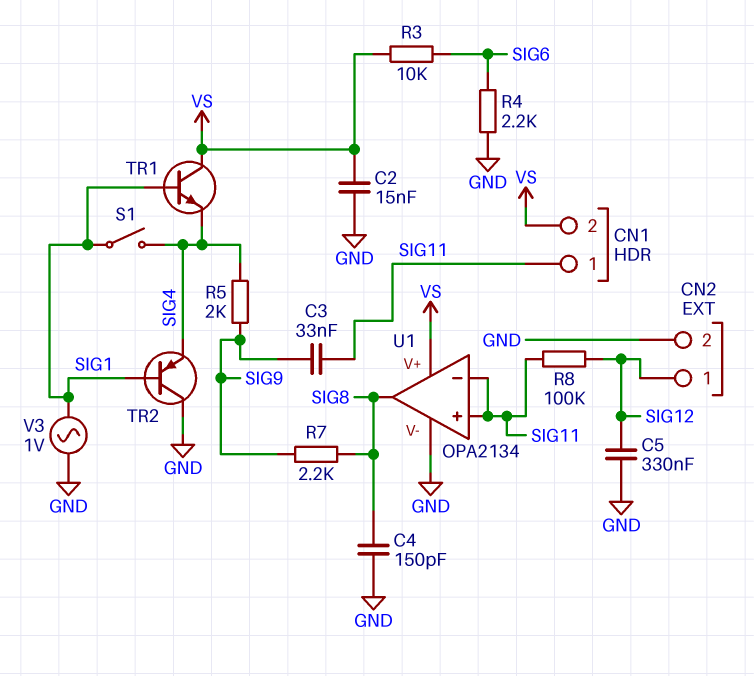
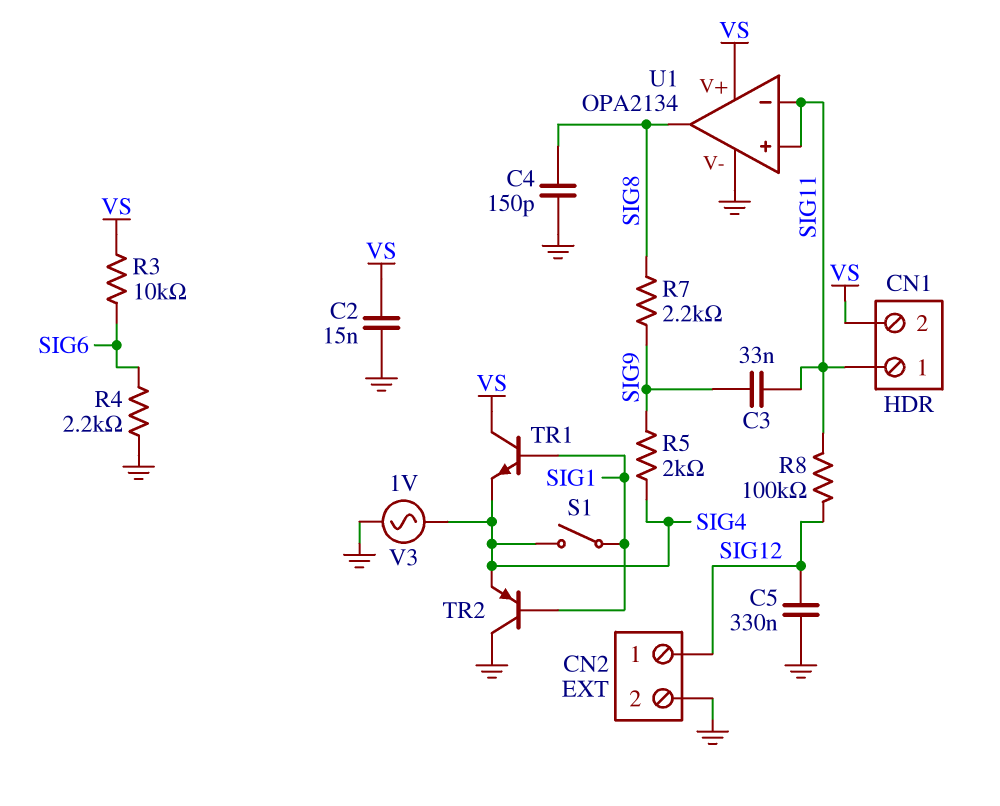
V3: AC 1V (GND, SIG1) -> AC 1V (GND, SIG4)

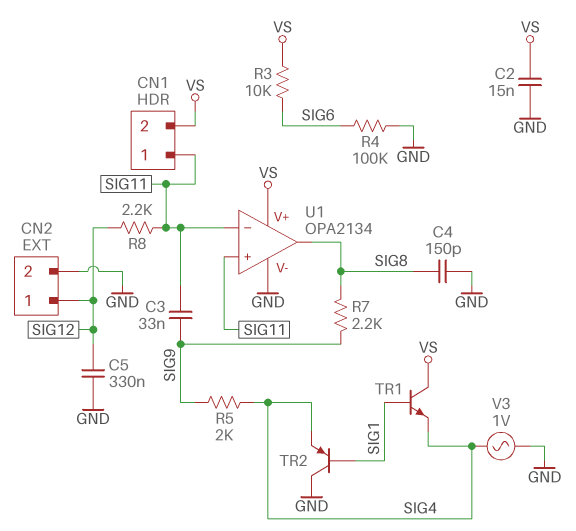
R4: 2.2k (GND, SIG6) -> 100k (GND, SIG6)
R8: 100k (SIG11, SIG12) -> 2.2k (SIG11, SIG12)
S1: switch (SIG1, SIG4) -> none

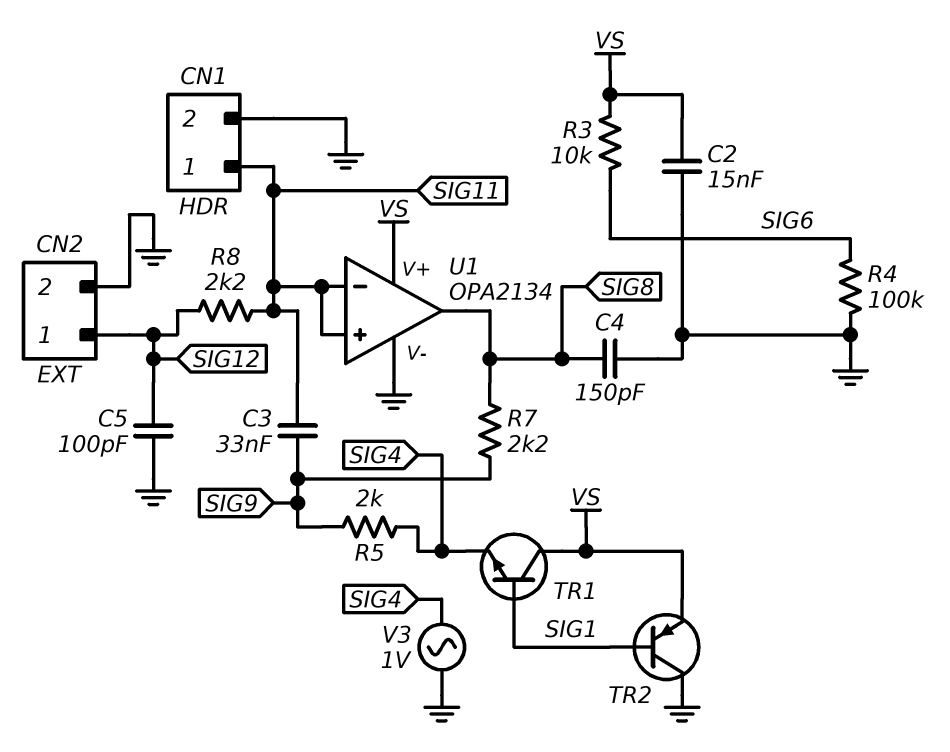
C5: 330nF (GND, SIG12) -> 100pF (GND, SIG12)
CN1 pin 2: VS -> GND
TR2: PNP (B SIG1, C GND, E SIG4) -> PNP (B SIG1, C GND, E VS)

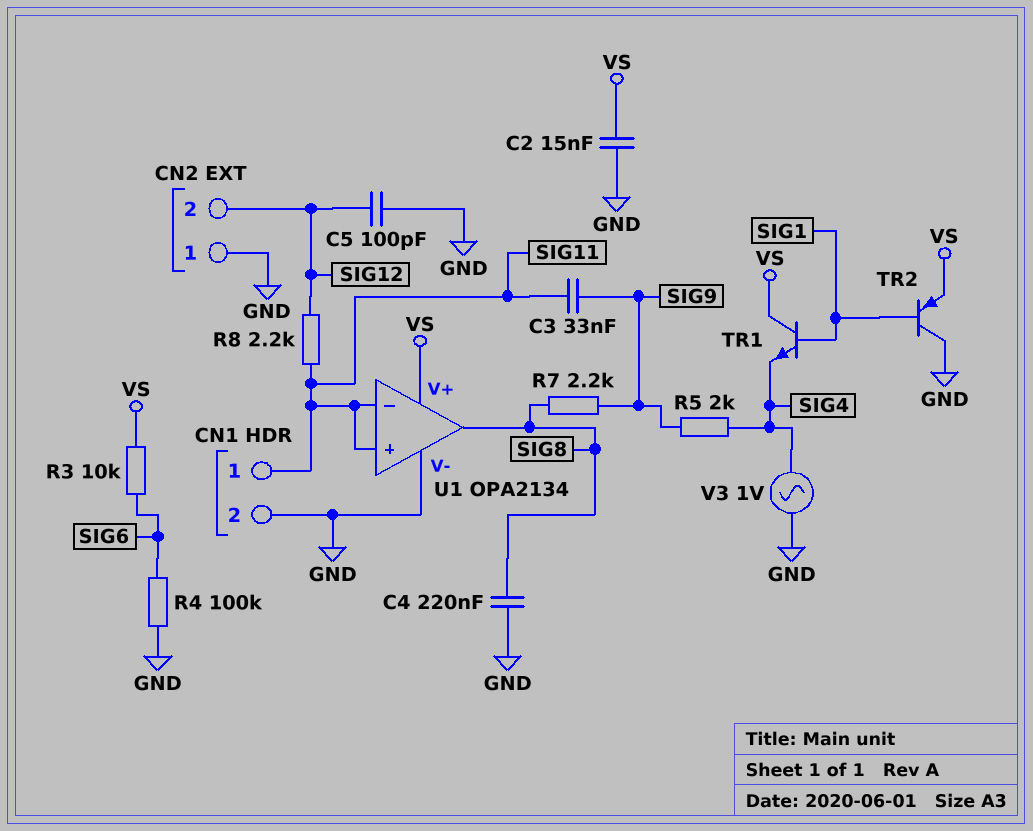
C4: 150pF (GND, SIG8) -> 220nF (GND, SIG8)
CN2 pin 1: SIG12 -> GND
CN2 pin 2: GND -> SIG12

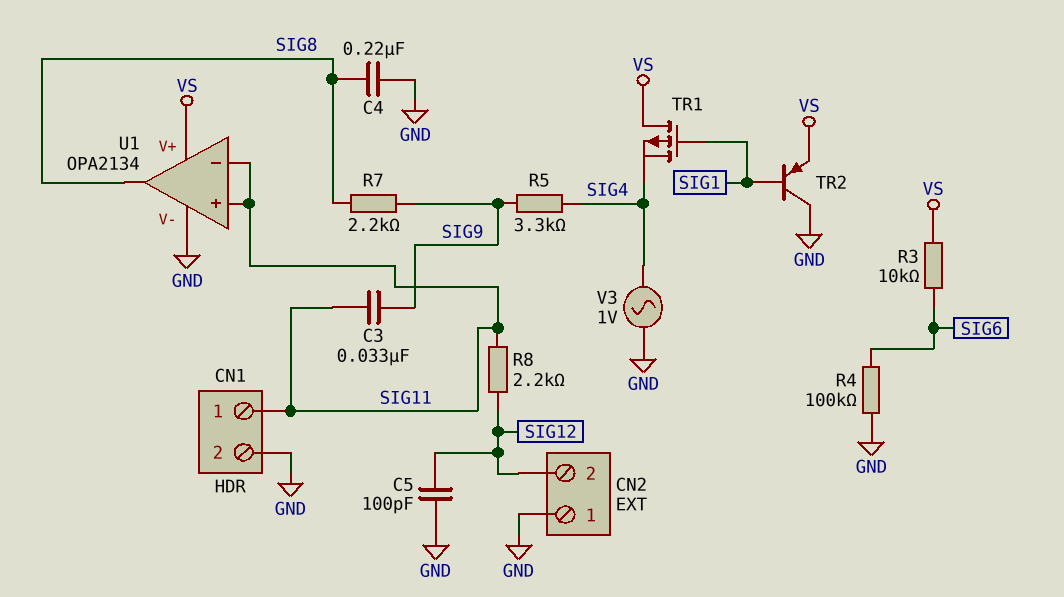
C2: 15nF (GND, VS) -> none
R5: 2k (SIG4, SIG9) -> 3.3k (SIG4, SIG9)
TR1: NPN (B SIG1, C VS, E SIG4) -> PMOS (G SIG1, D VS, S SIG4)

